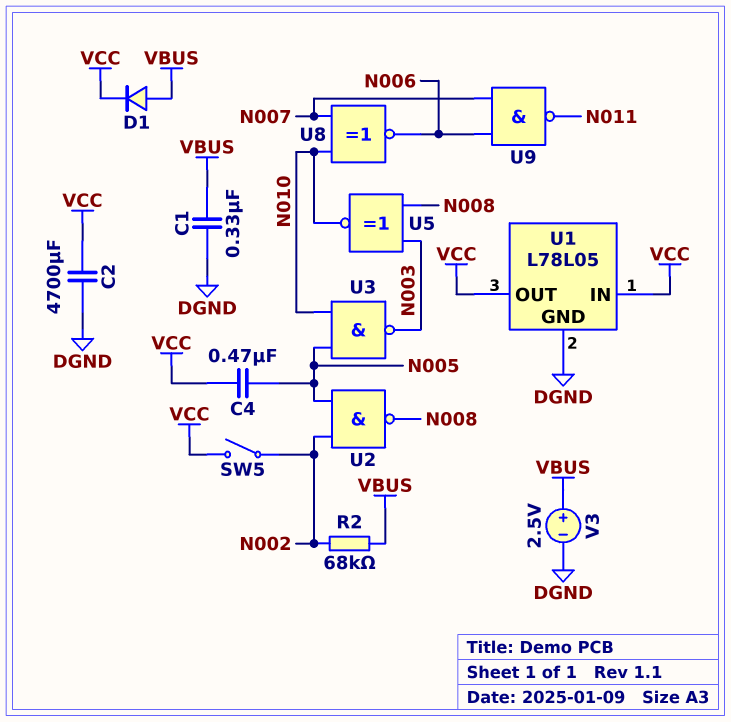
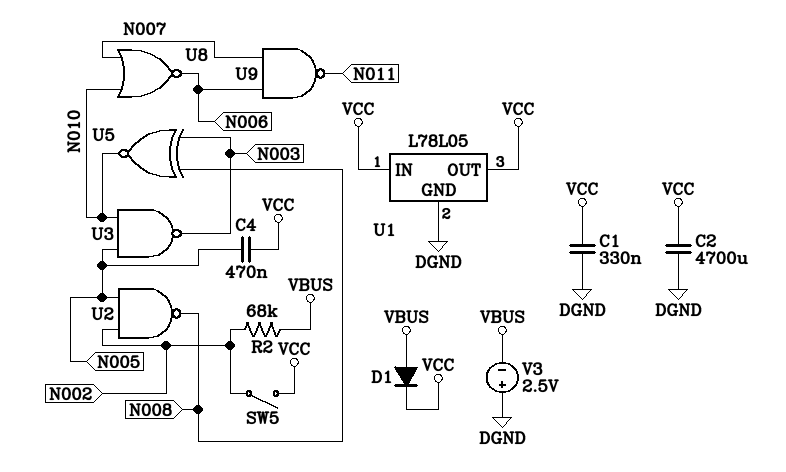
C1: 330nF (DGND, VBUS) -> 330nF (DGND, VCC)
U8: XNOR (in N007, in N010, out N006) -> NOR (in N007, in N010, out N006)
V3: 2.5V (plus VBUS, minus DGND) -> 2.5V (plus DGND, minus VBUS)

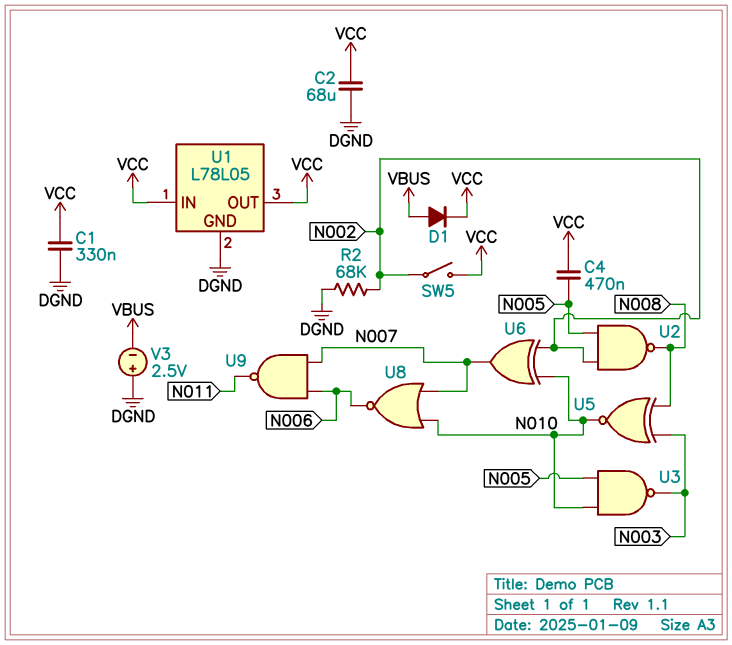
C2: 4700uF (DGND, VCC) -> 68uF (DGND, VCC)
R2: 68k (N002, VBUS) -> 68k (DGND, N002)
U6: none -> XOR (in N002, in N010, out N007)

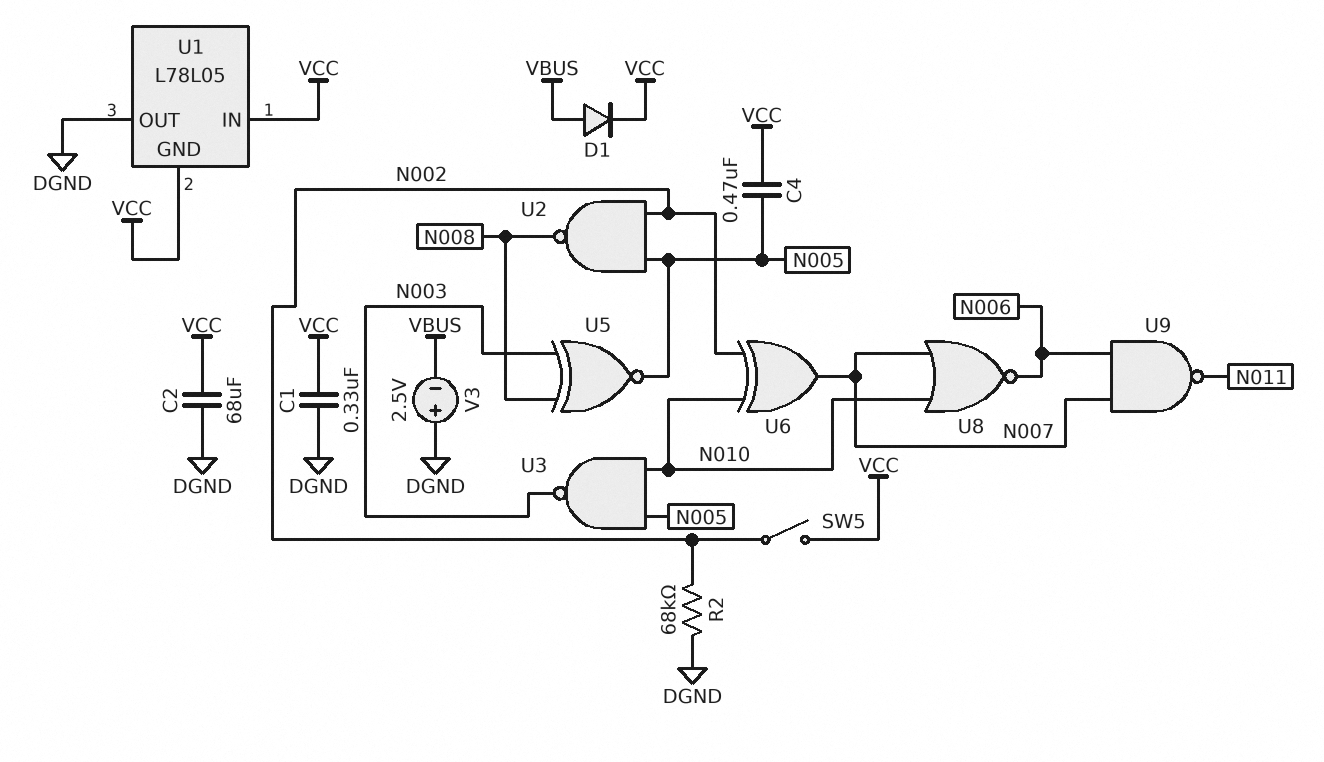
U1 pin GND: DGND -> VCC
U1 pin OUT: VCC -> DGND
U5: XNOR (in N003, in N008, out N010) -> XNOR (in N003, in N008, out N005)

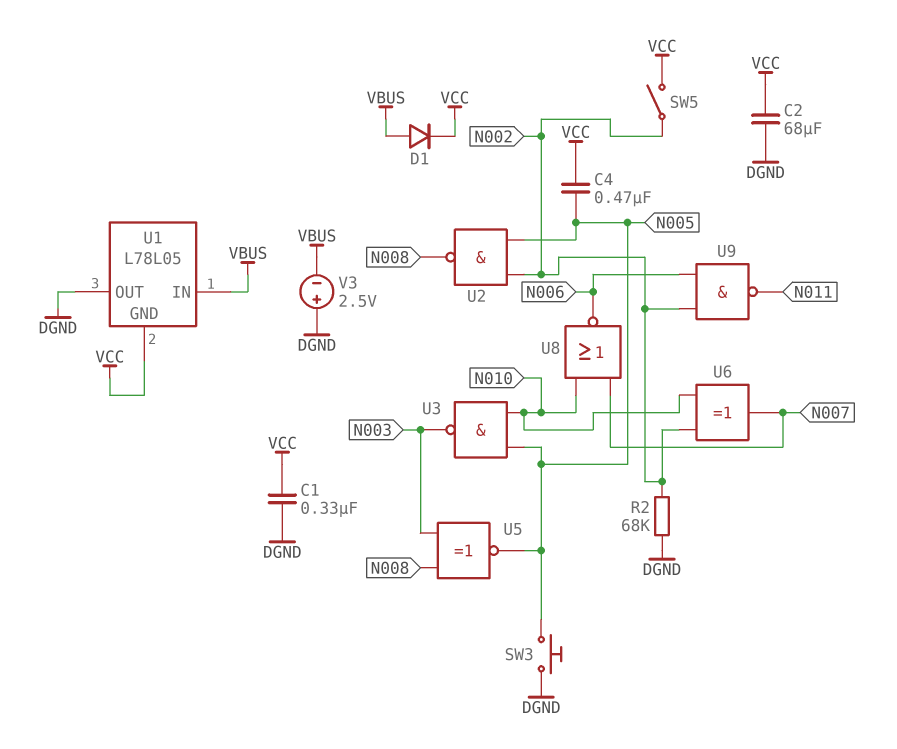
SW3: none -> button (DGND, N005)
U1 pin IN: VCC -> VBUS
U9: NAND (in N006, in N007, out N011) -> NAND (in N002, in N006, out N011)

